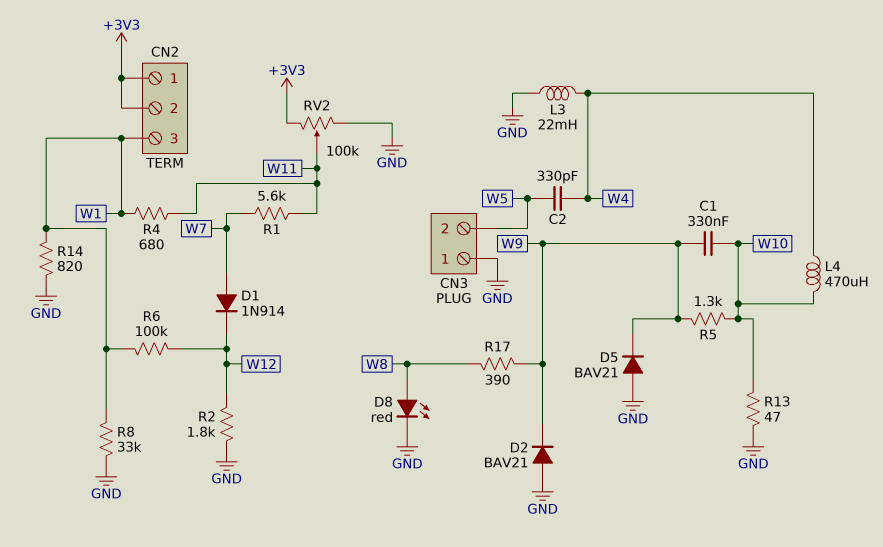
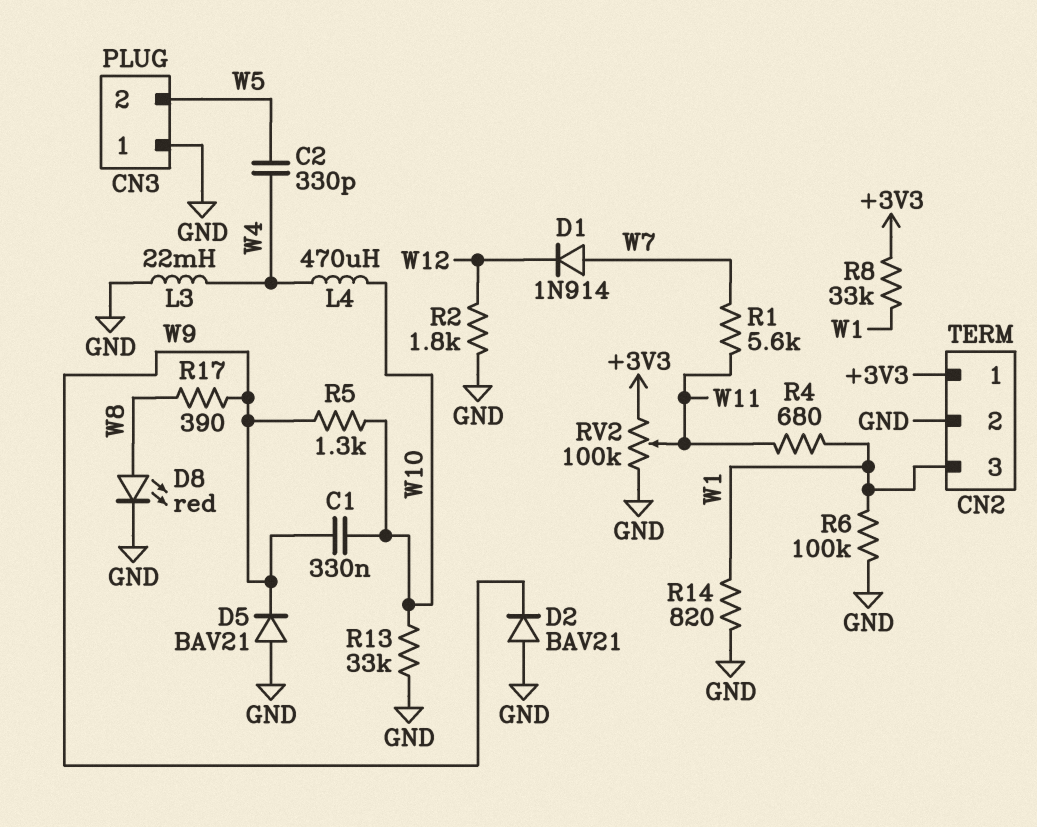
CN2 pin 2: +3V3 -> GND
R6: 100k (W1, W12) -> 100k (GND, W1)
R8: 33k (GND, W1) -> 33k (+3V3, W1)
R13: 47 (GND, W10) -> 33k (GND, W10)

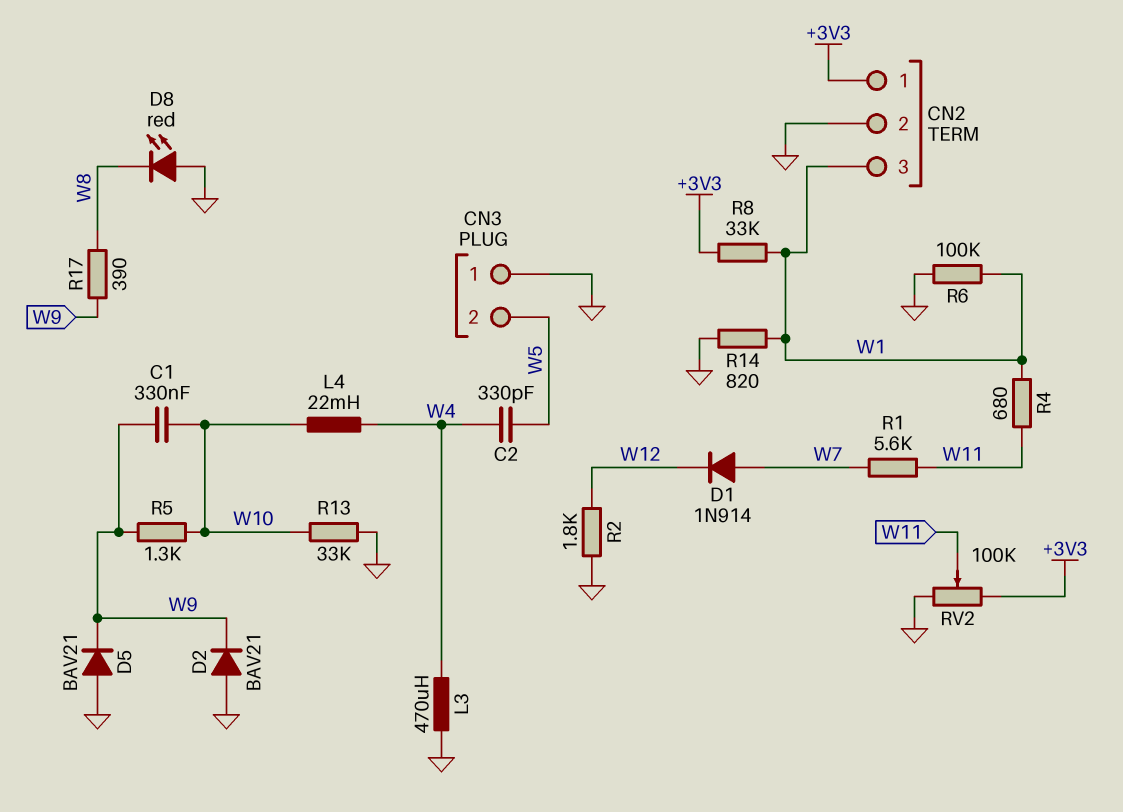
D8: LED red (A W8, K GND) -> LED red (A GND, K W8)
L3: 22mH (GND, W4) -> 470uH (GND, W4)
L4: 470uH (W4, W10) -> 22mH (W4, W10)

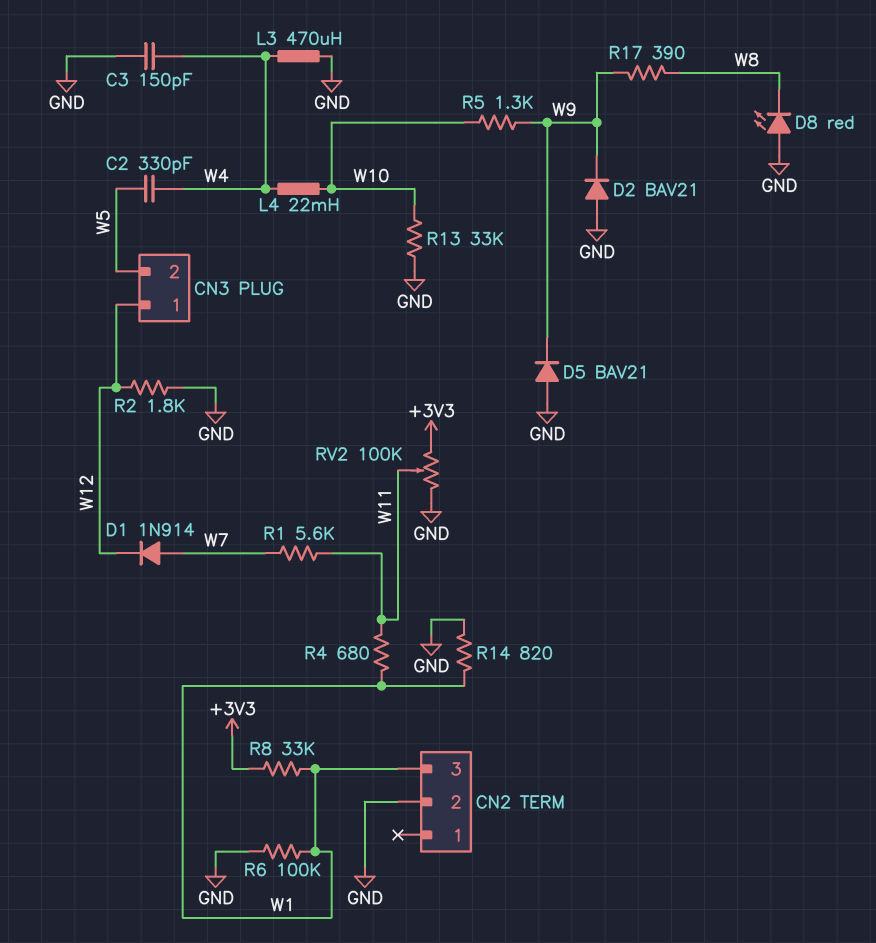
C1: 330nF (W9, W10) -> none
C3: none -> 150pF (GND, W4)
CN2 pin 1: +3V3 -> none
CN3 pin 1: GND -> W12

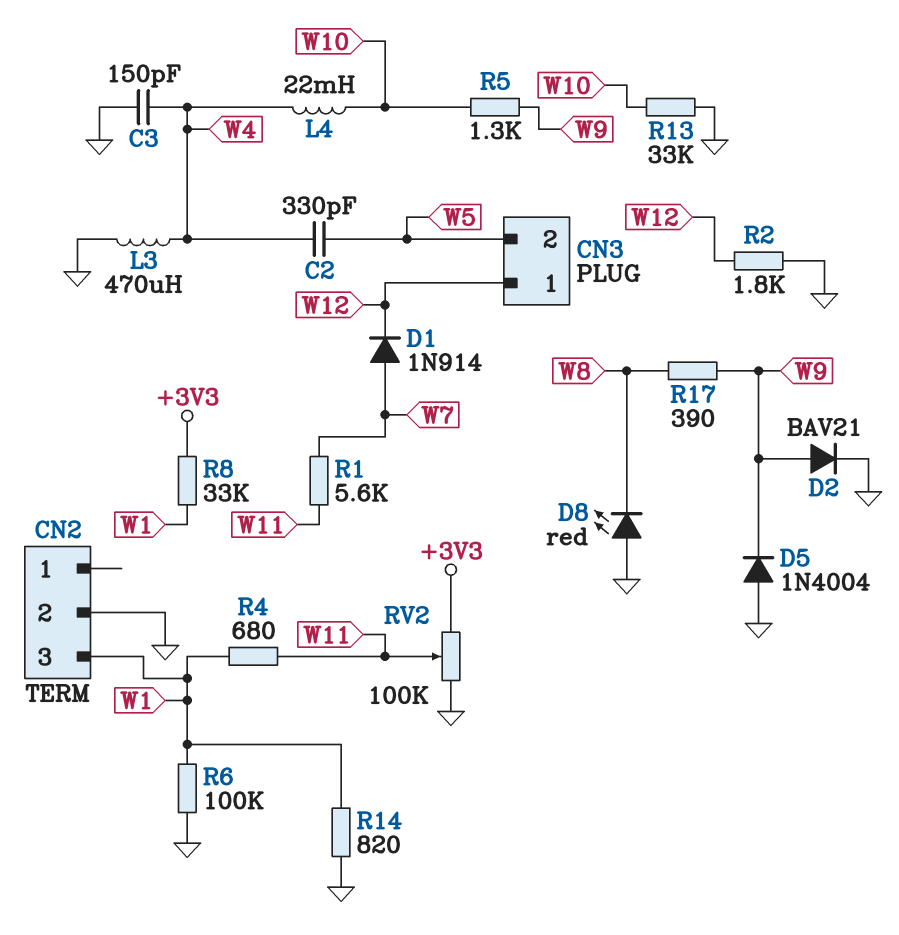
D2: diode BAV21 (A GND, K W9) -> diode BAV21 (A W9, K GND)
D5: diode BAV21 (A GND, K W9) -> diode 1N4004 (A GND, K W9)

